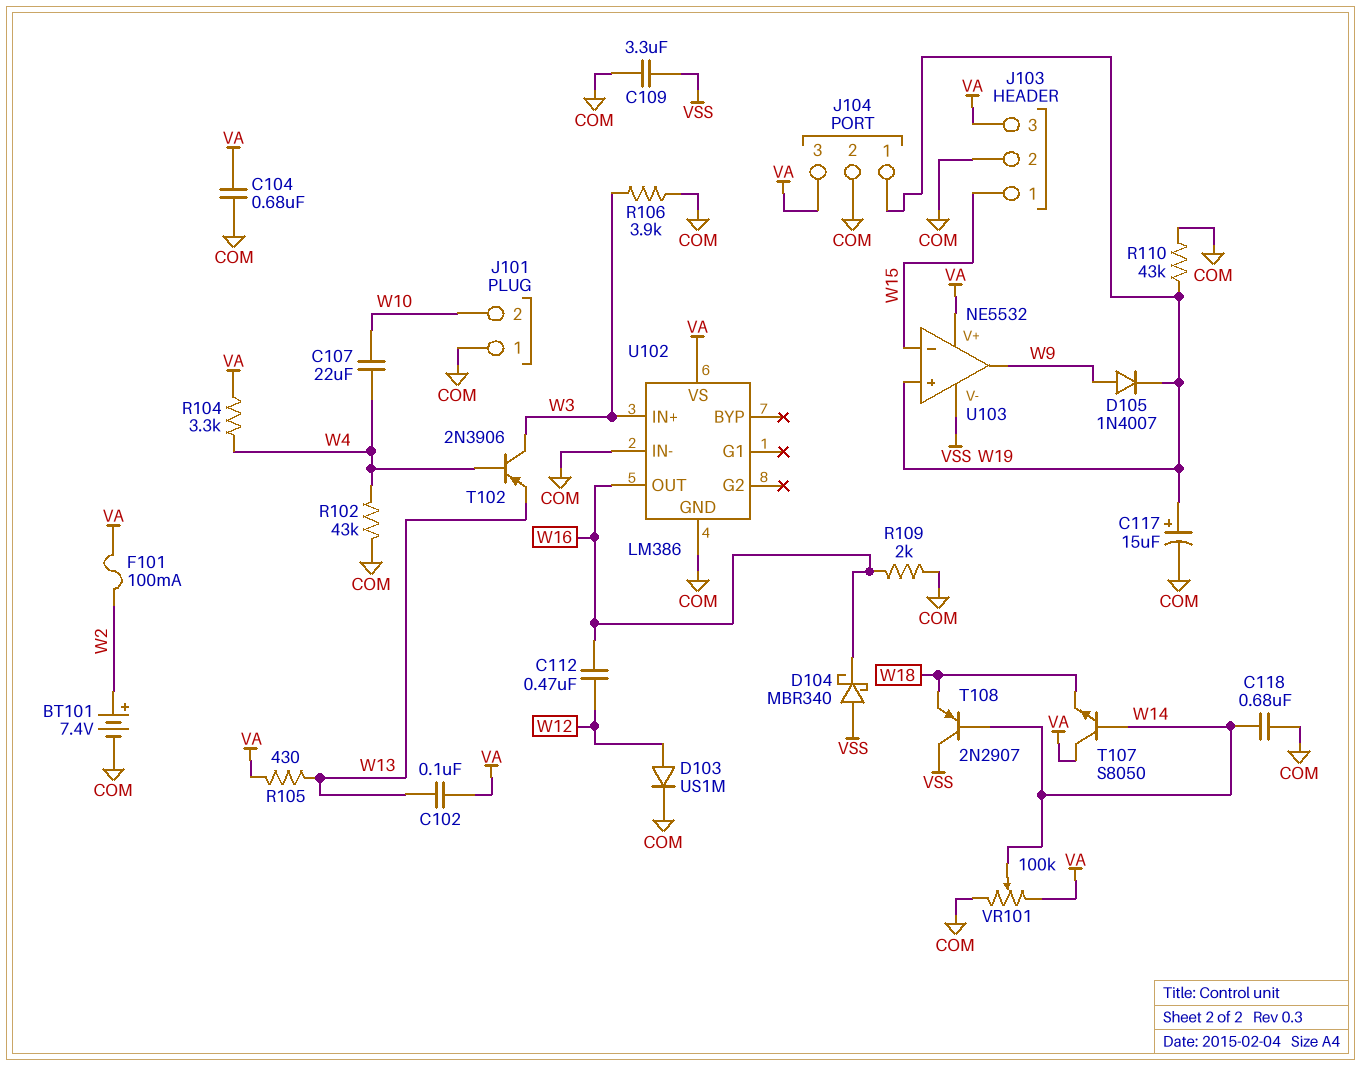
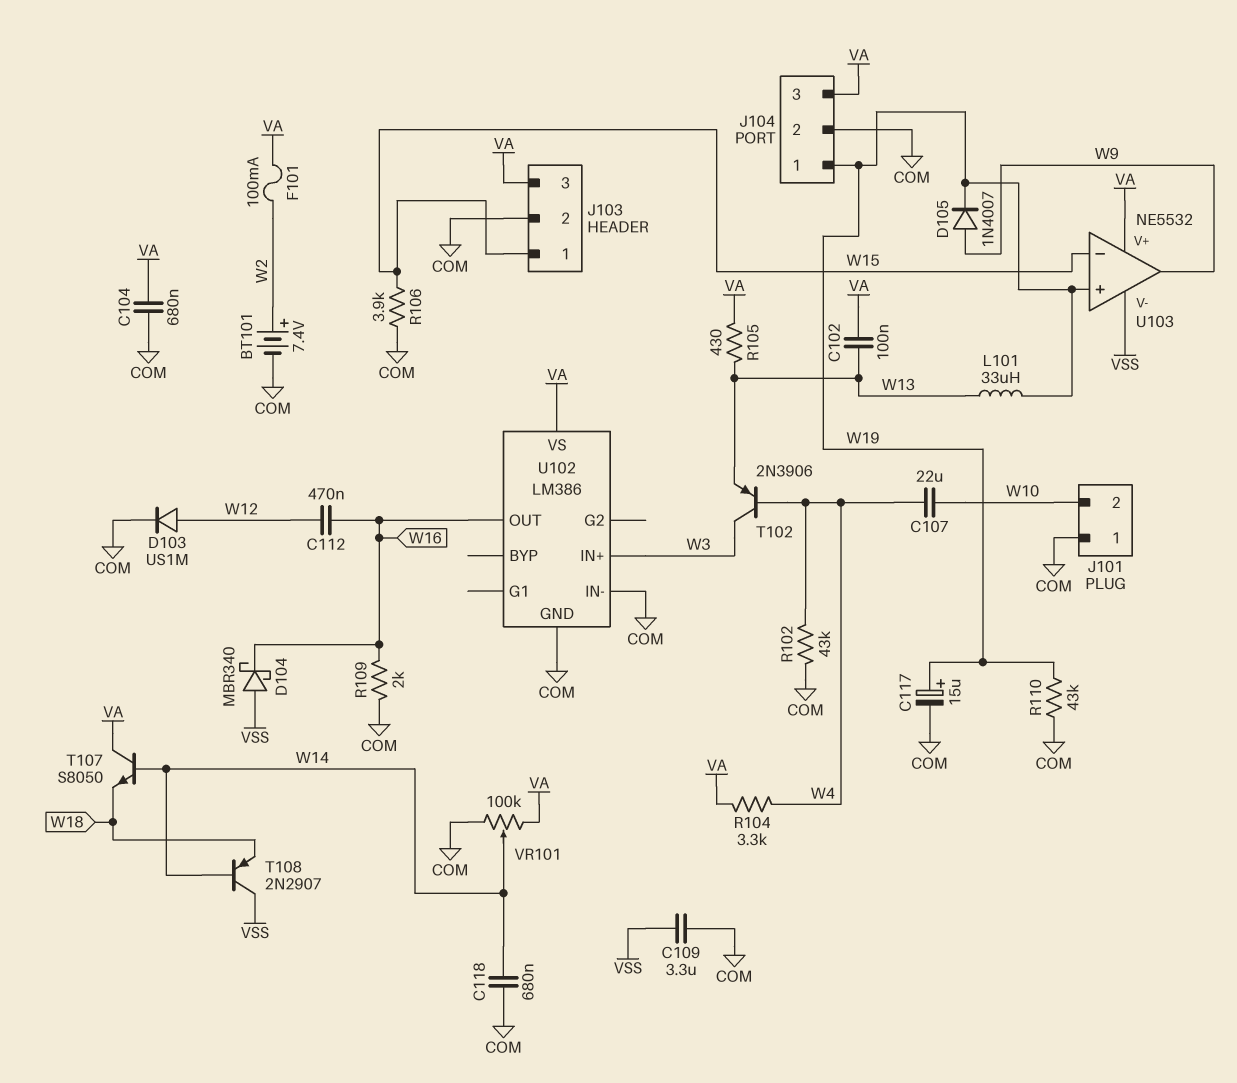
L101: none -> 33uH (W13, W19)
R106: 3.9k (COM, W3) -> 3.9k (COM, W15)

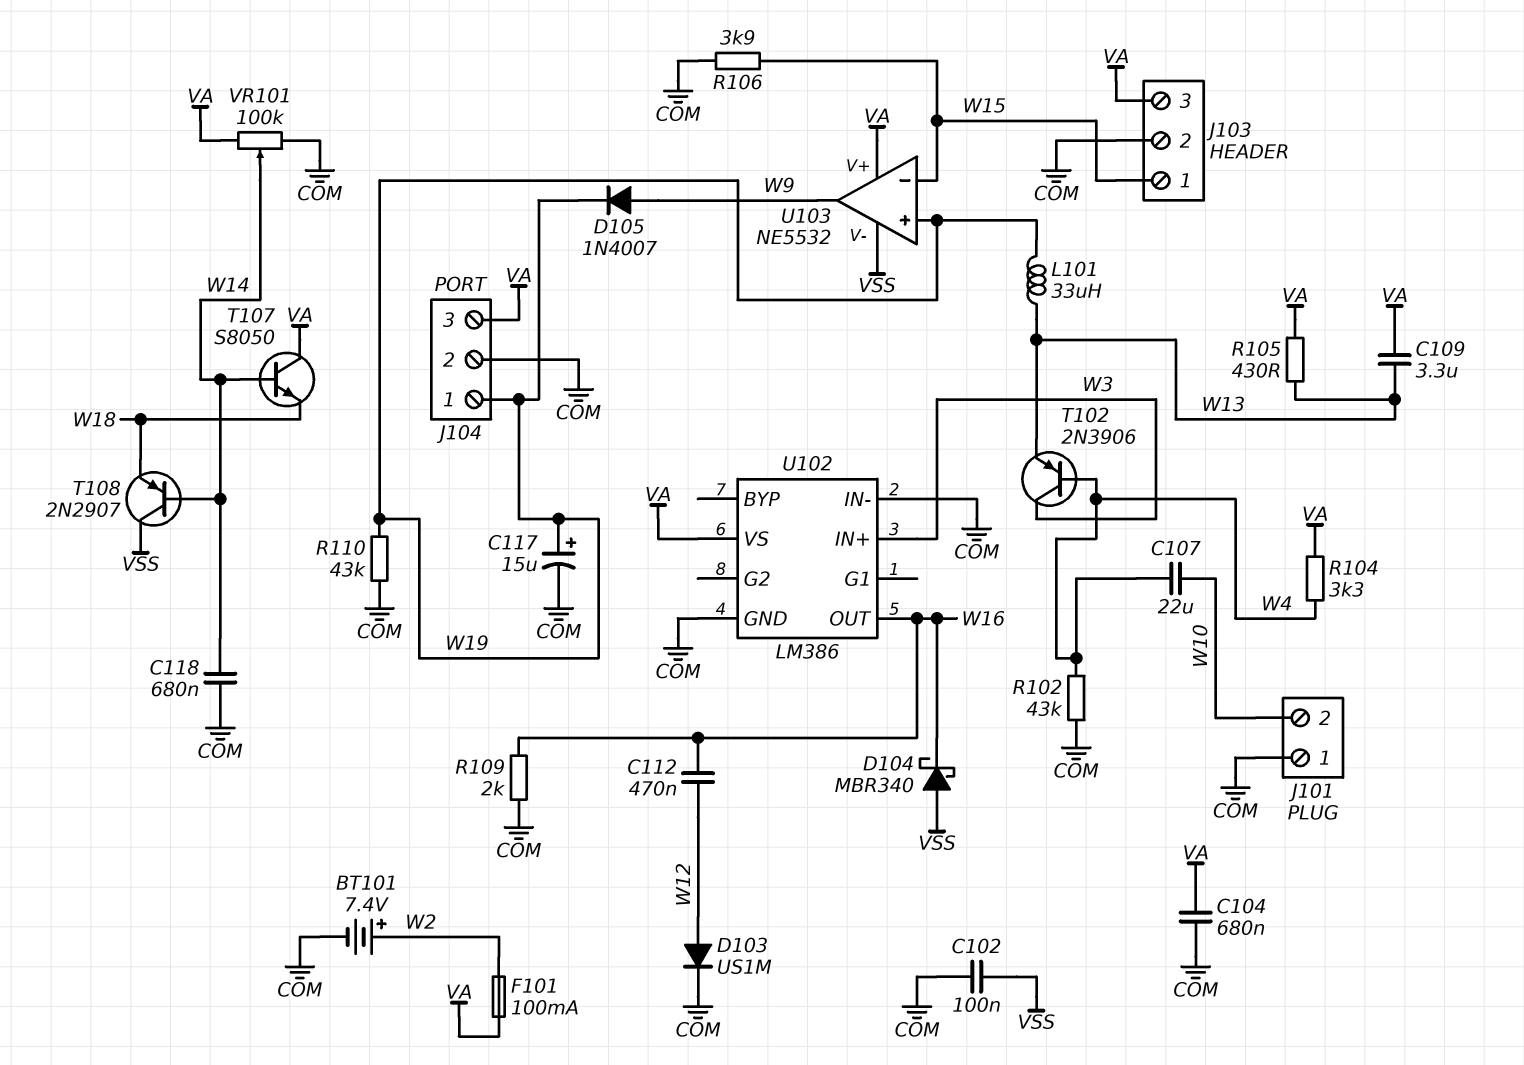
C102: 100nF (VA, W13) -> 100nF (COM, VSS)
C109: 3.3uF (COM, VSS) -> 3.3uF (VA, W13)

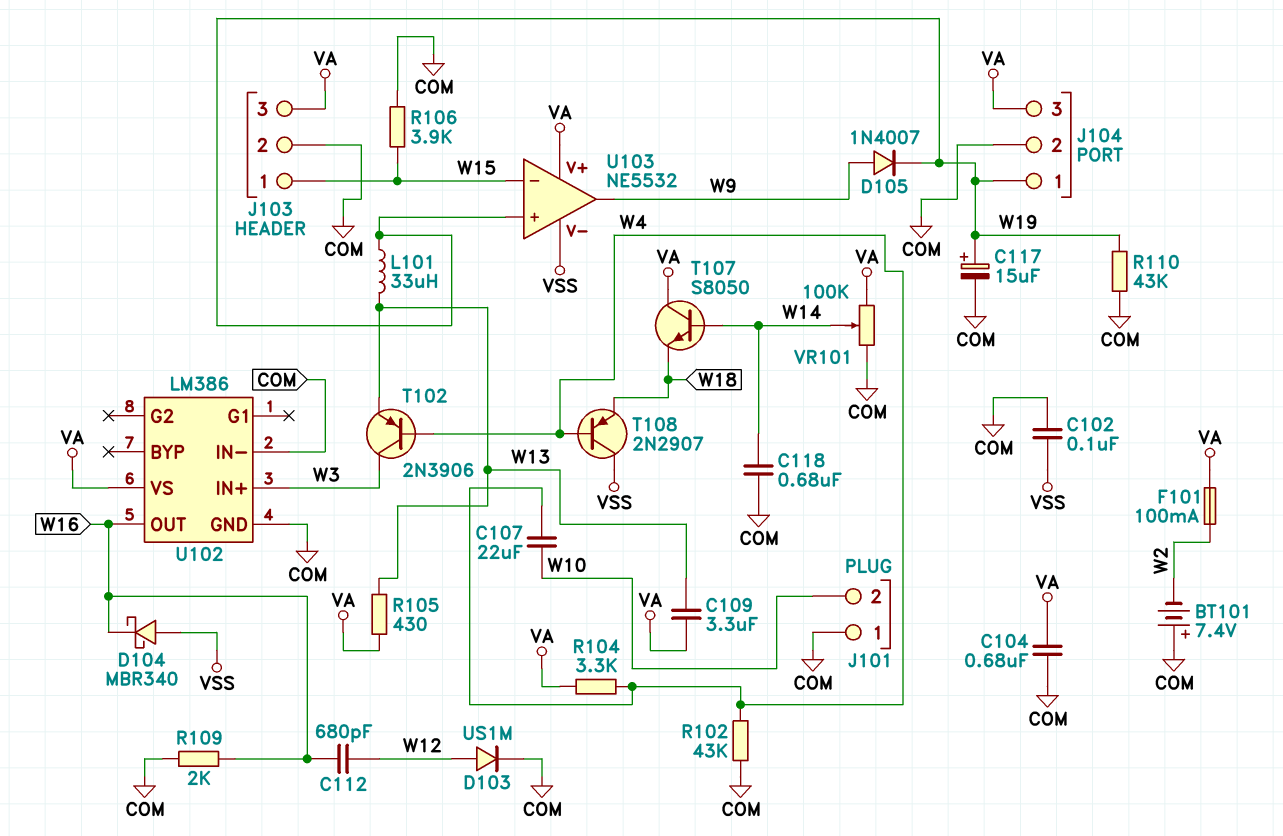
BT101: 7.4V (plus W2, minus COM) -> 7.4V (plus COM, minus W2)
C112: 470nF (W12, W16) -> 680pF (W12, W16)
T108: PNP 2N2907 (B W14, C VSS, E W18) -> PNP 2N2907 (B W4, C VSS, E W18)

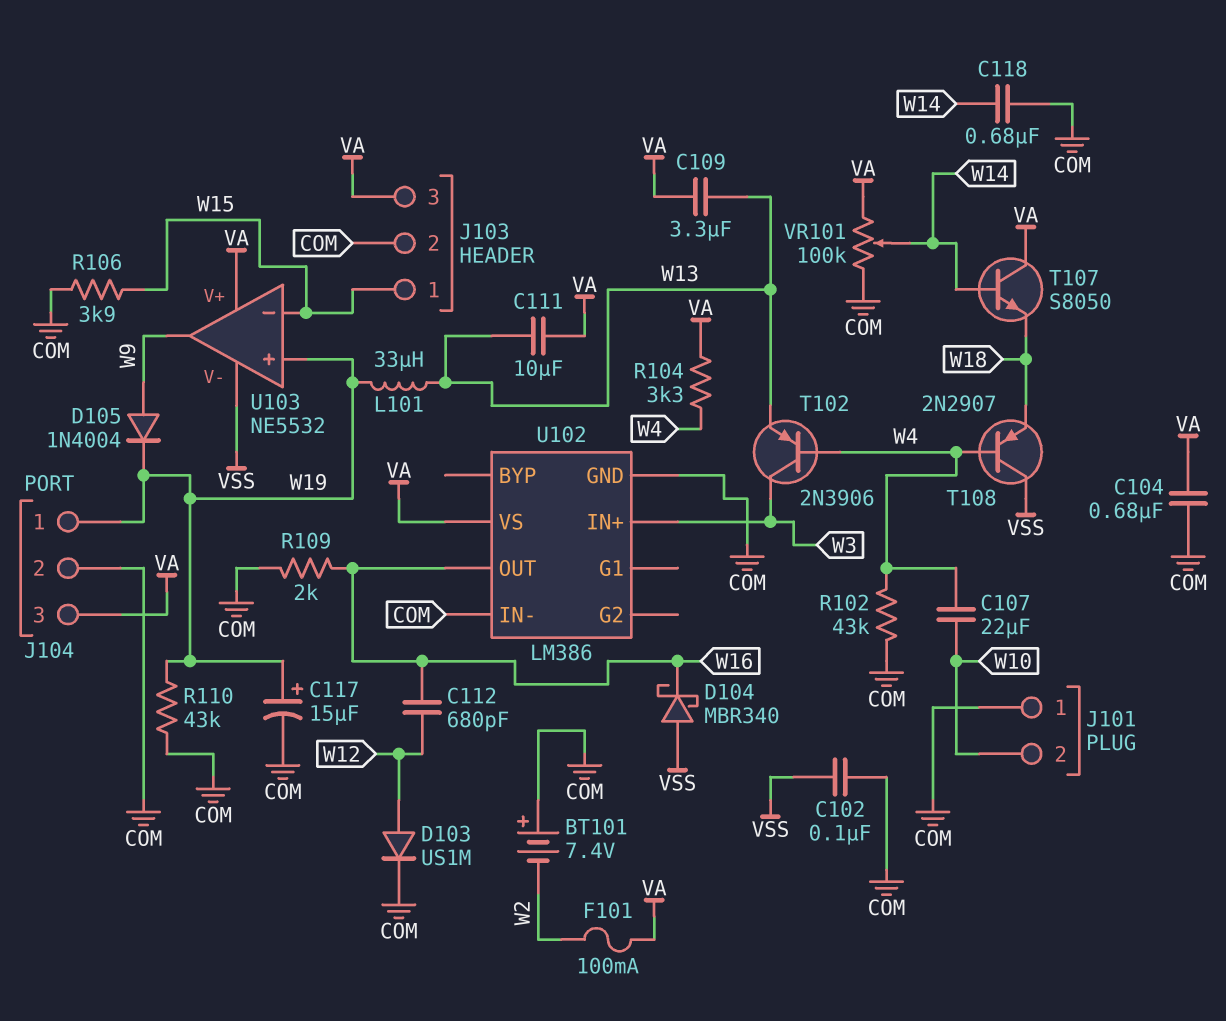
C111: none -> 10uF (VA, W13)
D105: diode 1N4007 (A W9, K W19) -> diode 1N4004 (A W9, K W19)
R105: 430 (VA, W13) -> none

